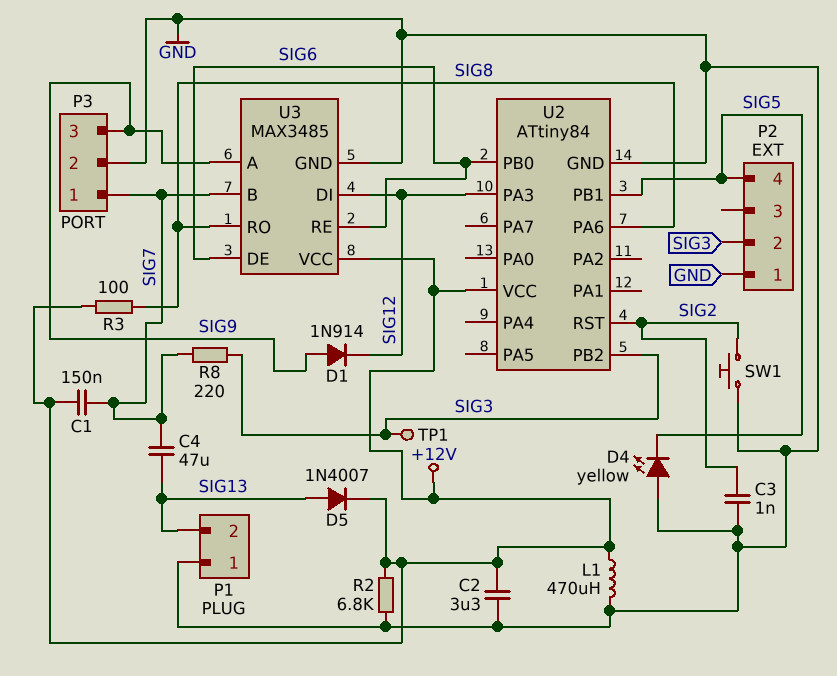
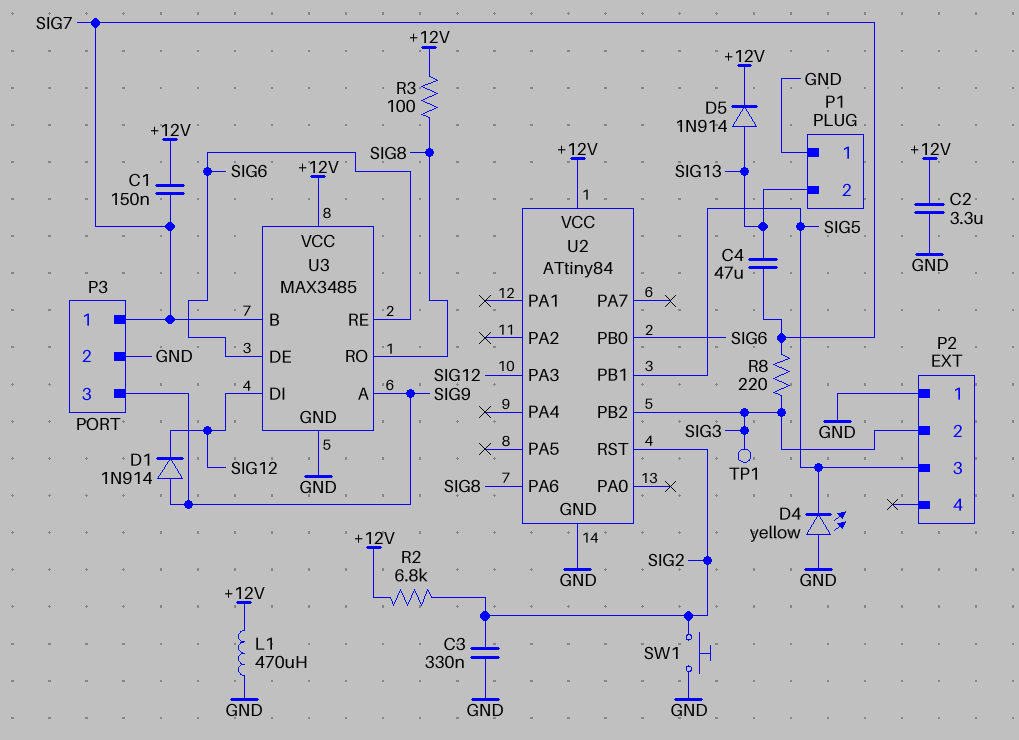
C3: 1nF (GND, SIG2) -> 330nF (GND, SIG2)
D5: diode 1N4007 (A SIG13, K +12V) -> diode 1N914 (A SIG13, K +12V)
P2 pin 3: none -> SIG5
P2 pin 4: SIG5 -> none
R2: 6.8k (+12V, GND) -> 6.8k (+12V, SIG2)

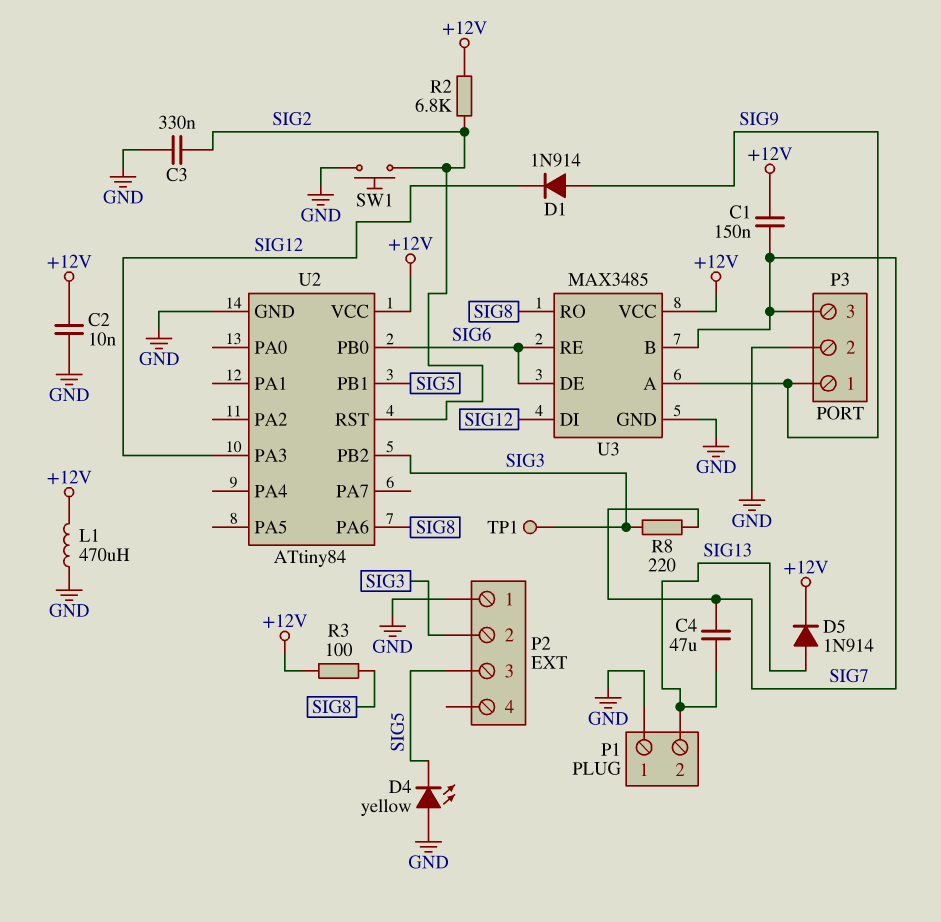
C2: 3.3uF (+12V, GND) -> 10nF (+12V, GND)
P3 pin 1: SIG7 -> SIG9
P3 pin 3: SIG9 -> SIG7

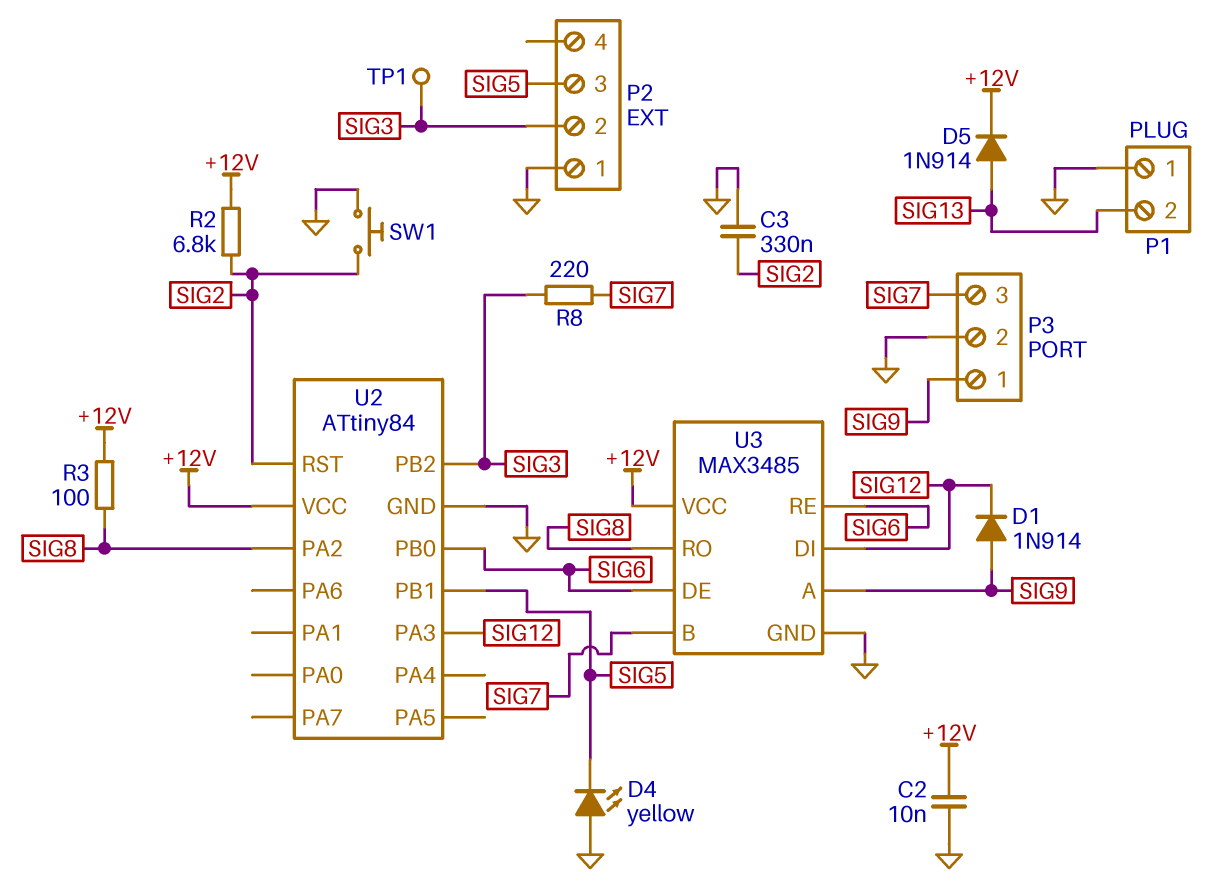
C1: 150nF (+12V, SIG7) -> none
C4: 47uF (SIG7, SIG13) -> none
L1: 470uH (+12V, GND) -> none
U2 pin PA2: none -> SIG8
U2 pin PA6: SIG8 -> none

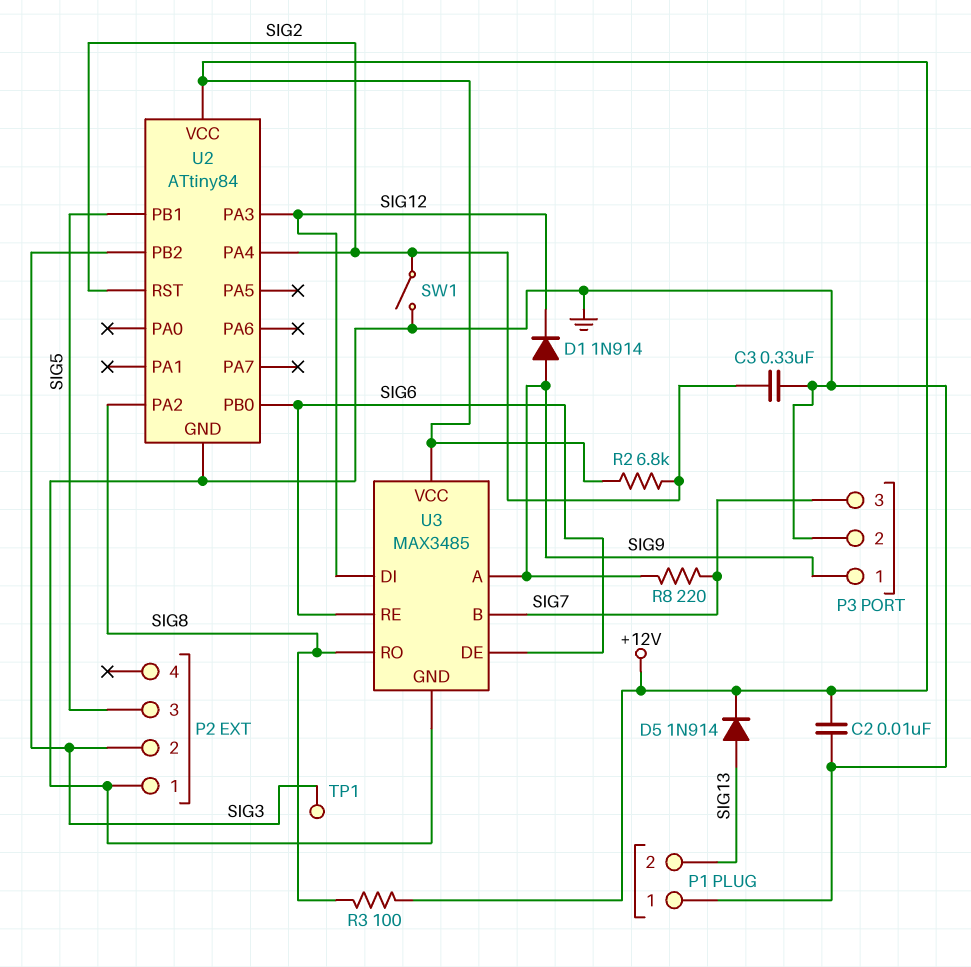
D4: LED yellow (A GND, K SIG5) -> none
R8: 220 (SIG3, SIG7) -> 220 (SIG7, SIG9)
SW1: button (GND, SIG2) -> switch (GND, SIG2)
U2 pin PA4: none -> SIG2

